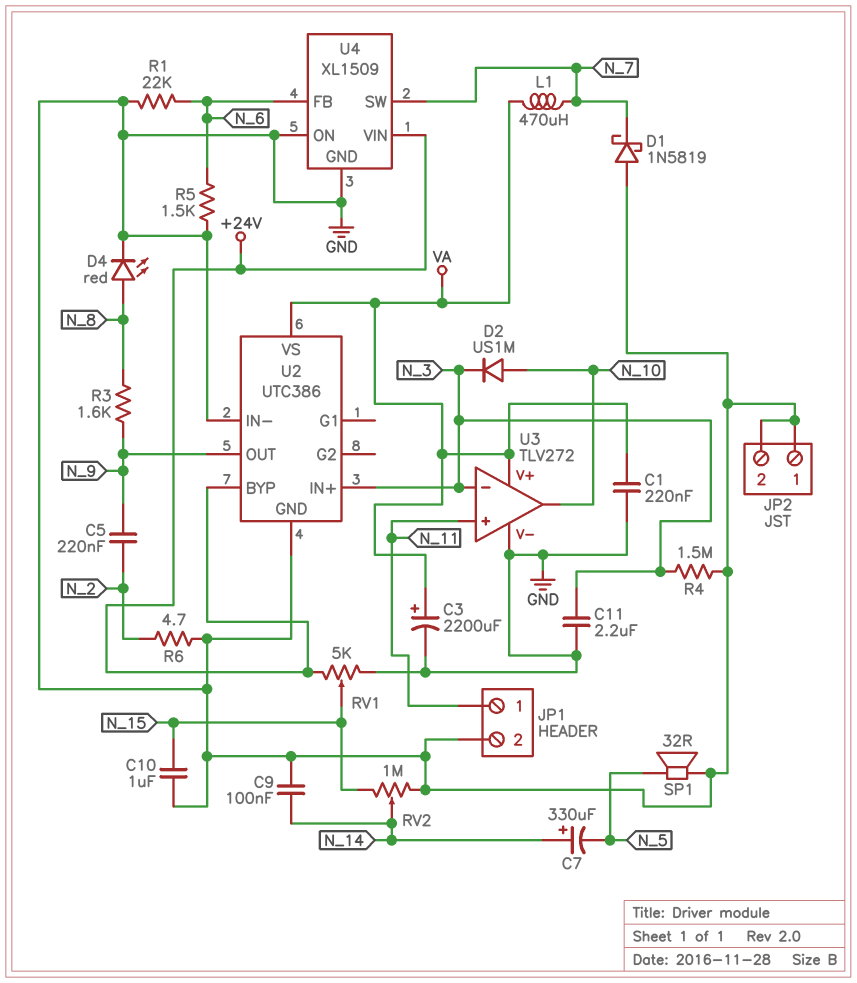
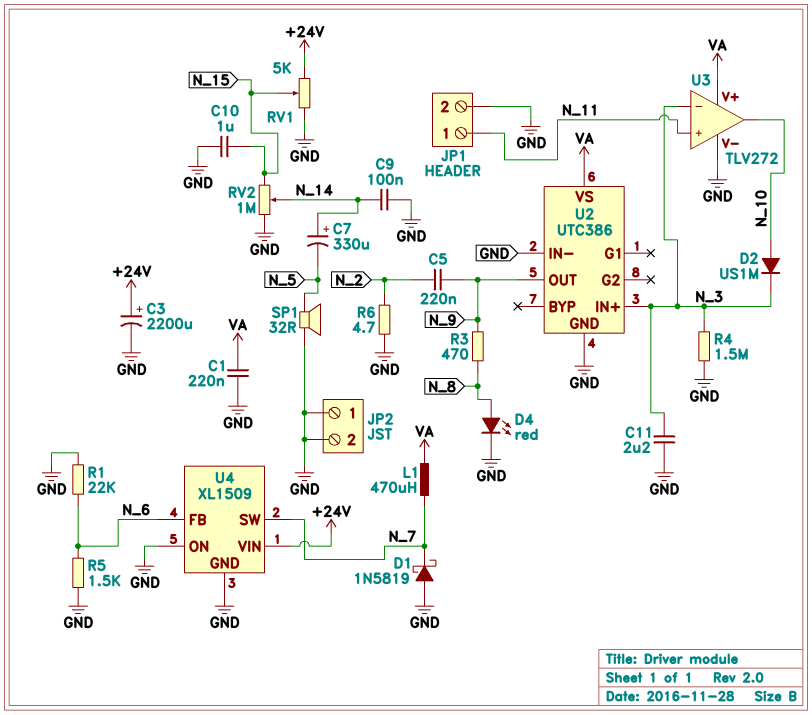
C3: 2200uF (plus VA, minus GND) -> 2200uF (plus +24V, minus GND)
R3: 1.6k (N_8, N_9) -> 470 (N_8, N_9)
U2 pin BYP: +24V -> none

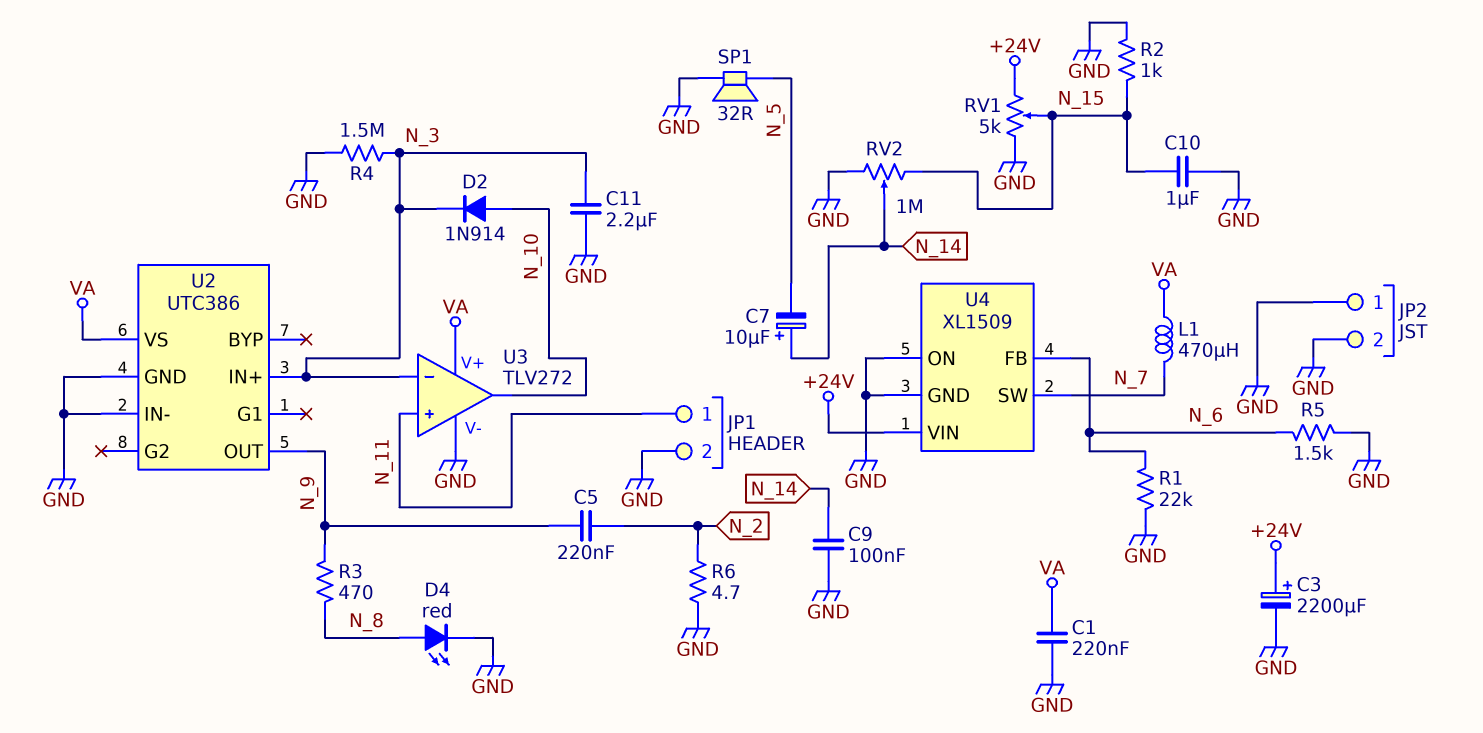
C7: 330uF (plus N_14, minus N_5) -> 10uF (plus N_14, minus N_5)
D1: schottky 1N5819 (A GND, K N_7) -> none
D2: diode US1M (A N_10, K N_3) -> diode 1N914 (A N_10, K N_3)
R2: none -> 1k (GND, N_15)

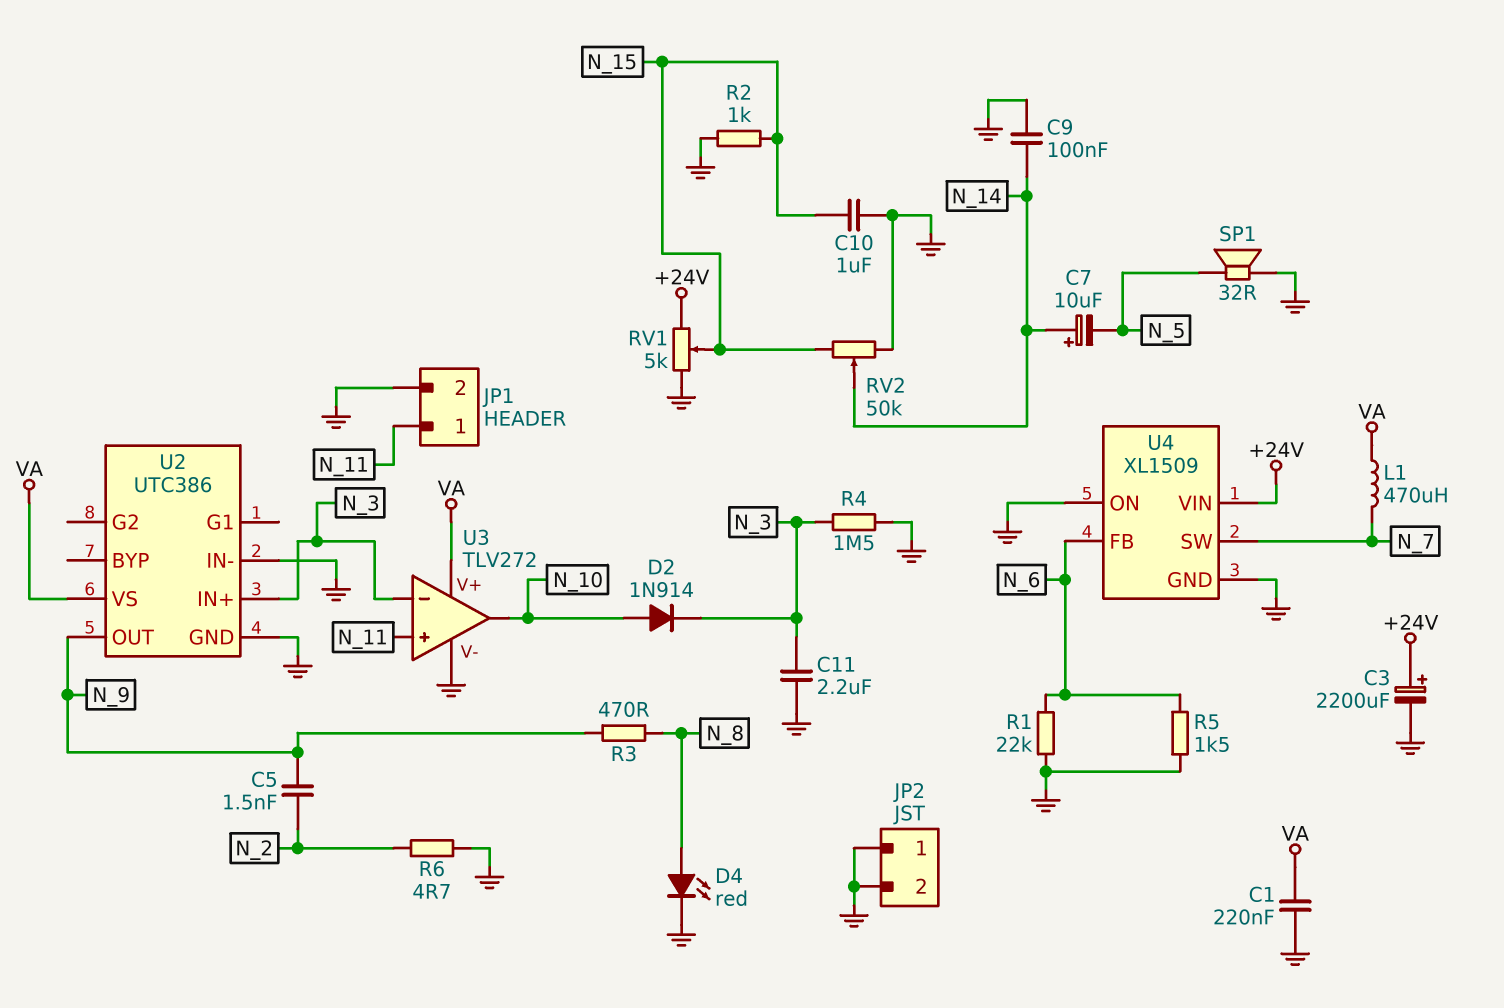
C5: 220nF (N_2, N_9) -> 1.5nF (N_2, N_9)
RV2: 1M (GND, N_15, wiper N_14) -> 50k (GND, N_15, wiper N_14)

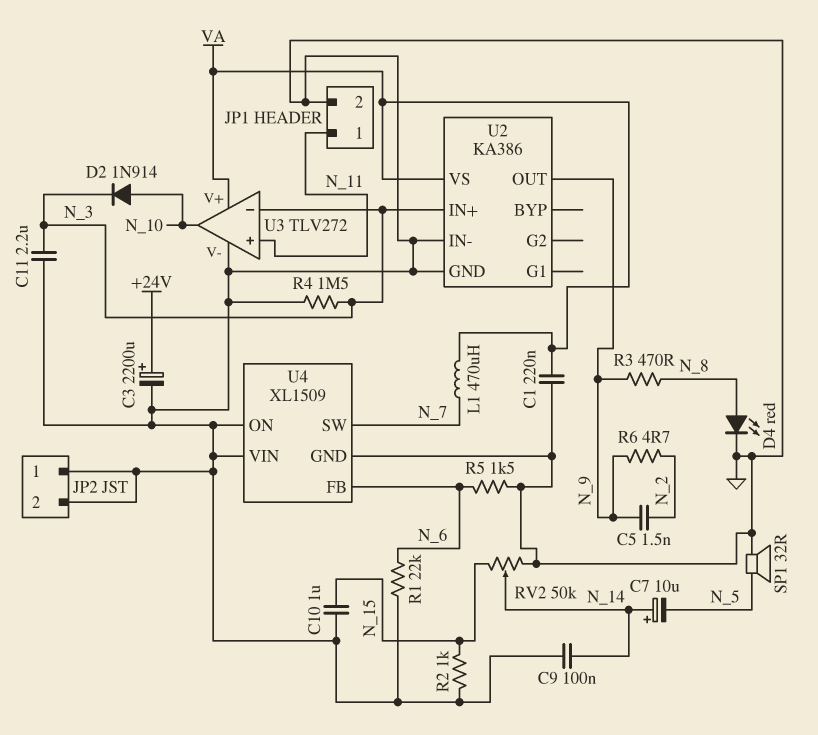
R6: 4.7 (GND, N_2) -> 4.7 (N_2, N_9)
RV1: 5k (+24V, GND, wiper N_15) -> none
U2: UTC386 -> KA386
U4 pin VIN: +24V -> GND

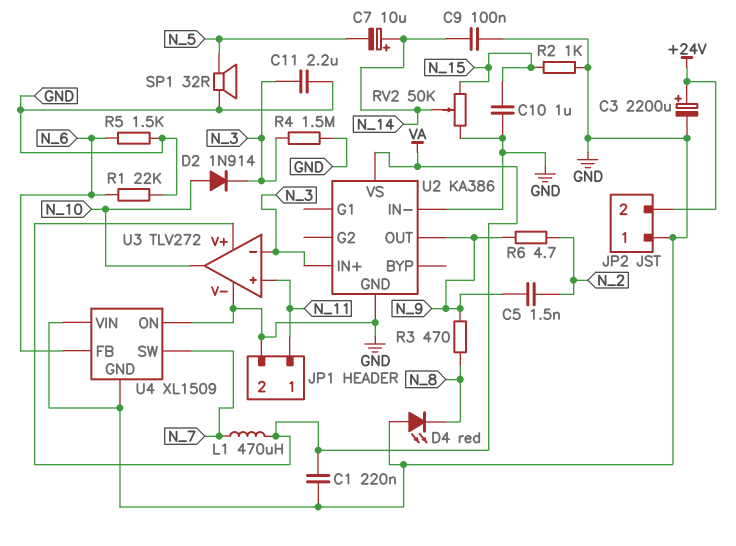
D4: LED red (A N_8, K GND) -> LED red (A GND, K N_8)
JP2 pin 2: GND -> +24V

